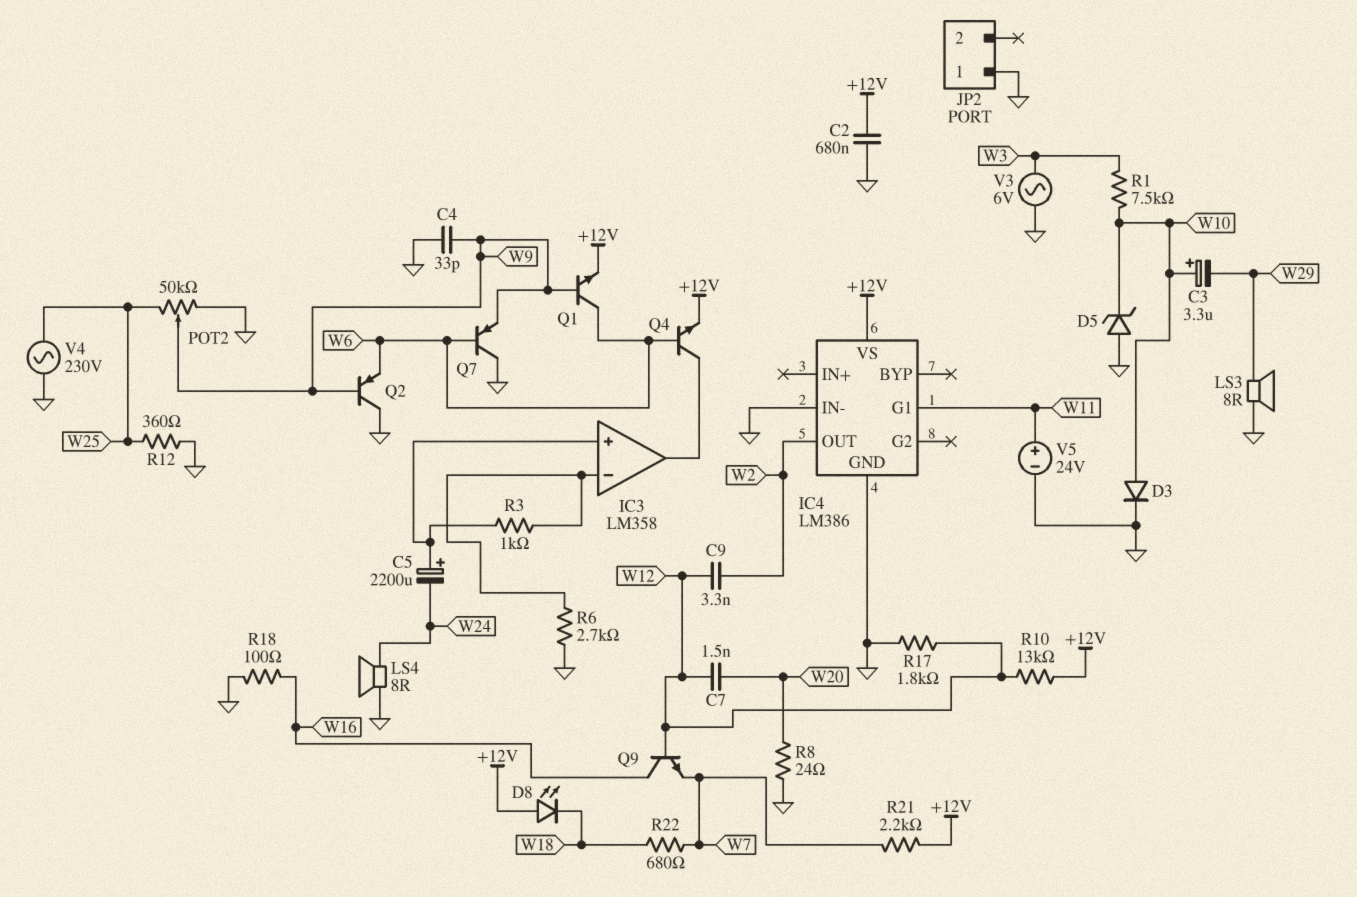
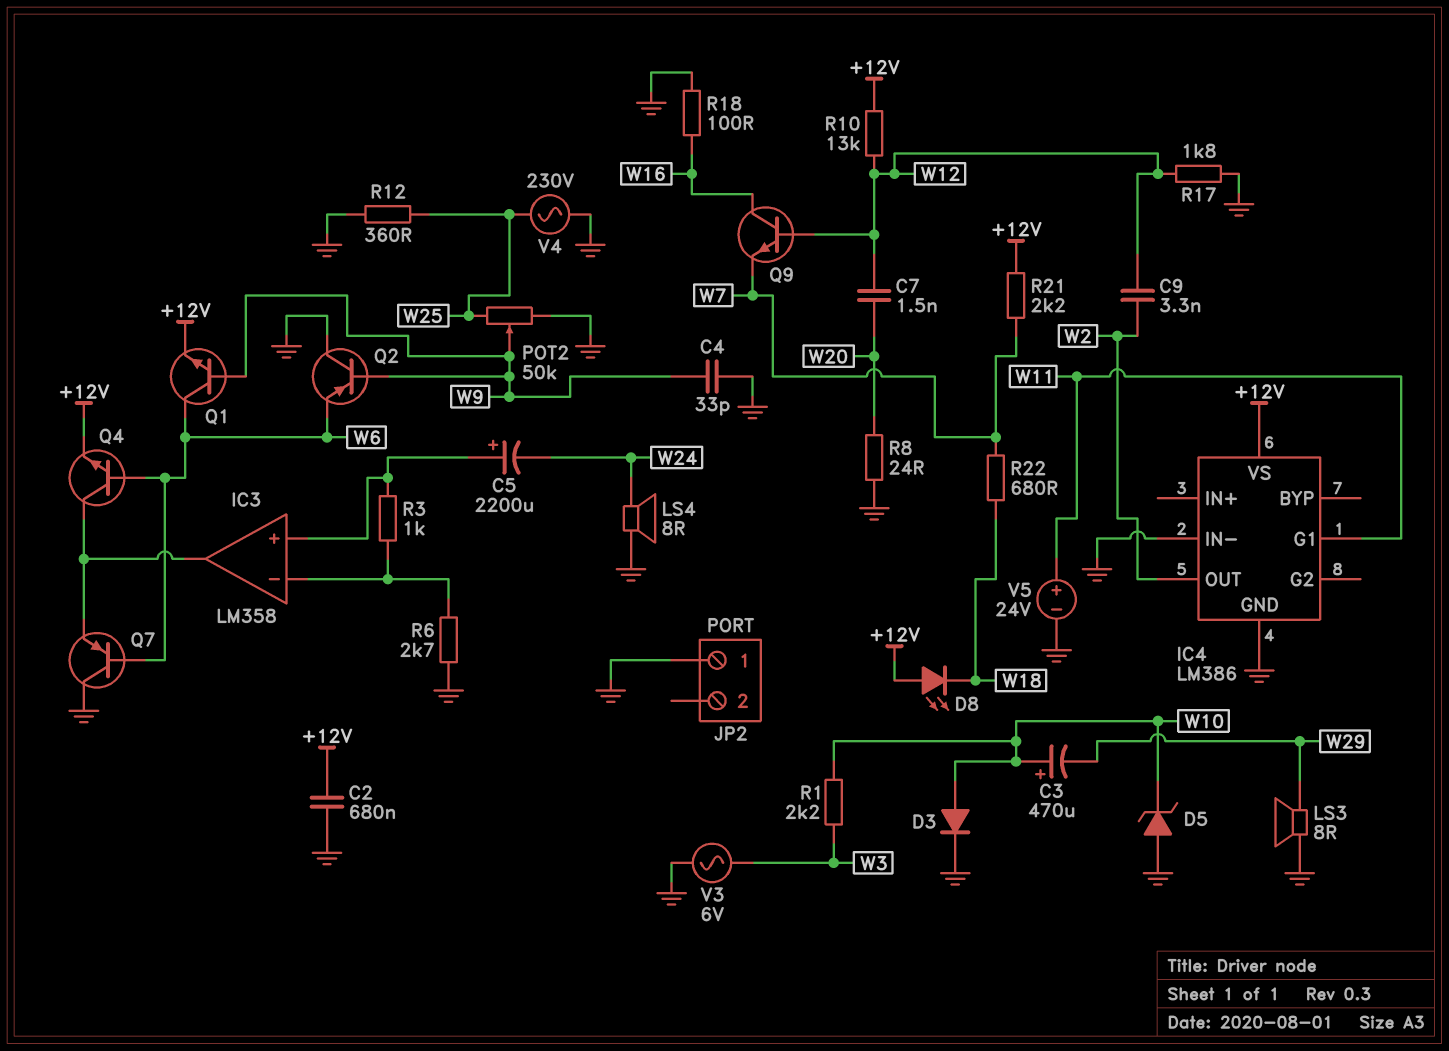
C3: 3.3uF (plus W10, minus W29) -> 470uF (plus W10, minus W29)
Q7: PNP (B W6, C GND, E W9) -> PNP (B W6, C GND, E IC3/out)
R1: 7.5k (W3, W10) -> 2.2k (W3, W10)

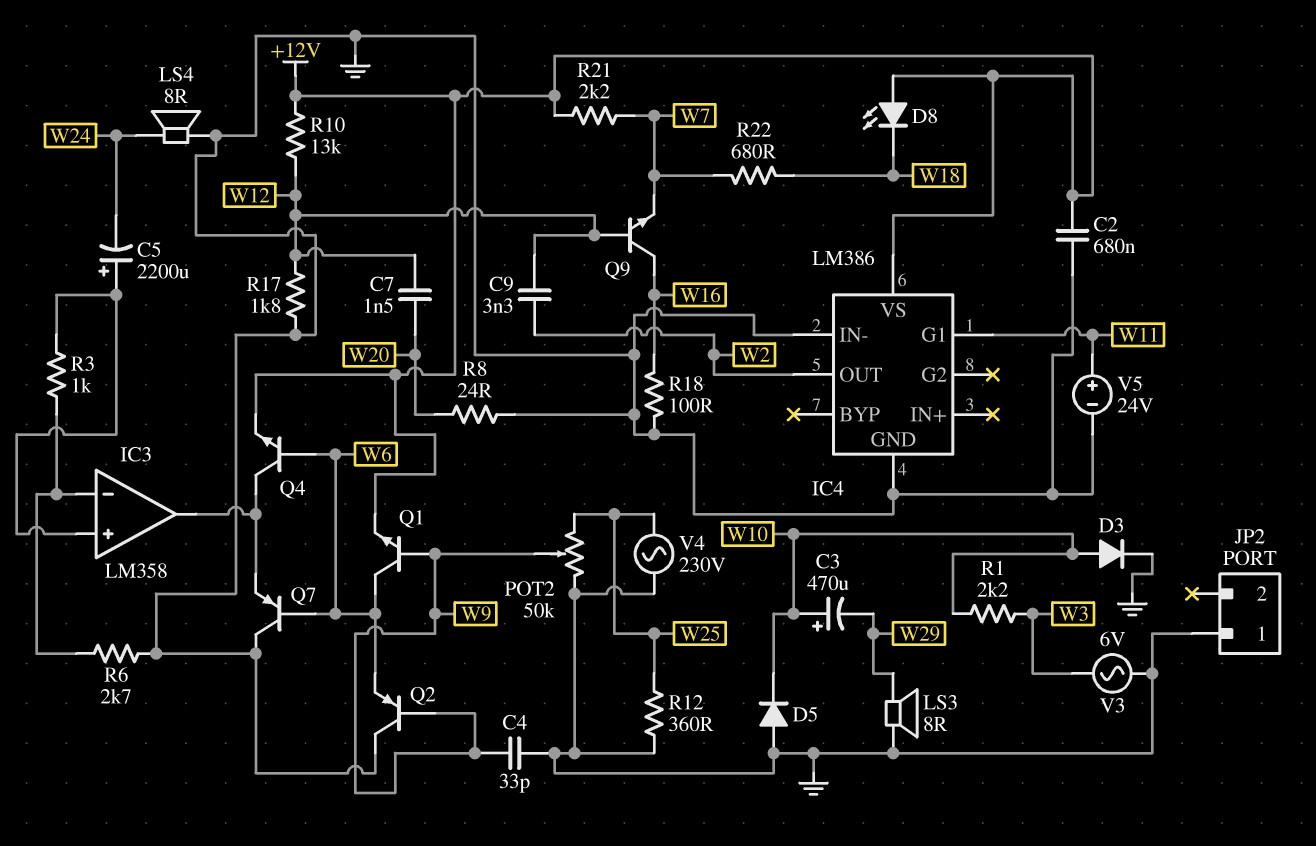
D5: zener (A GND, K W10) -> diode (A GND, K W10)

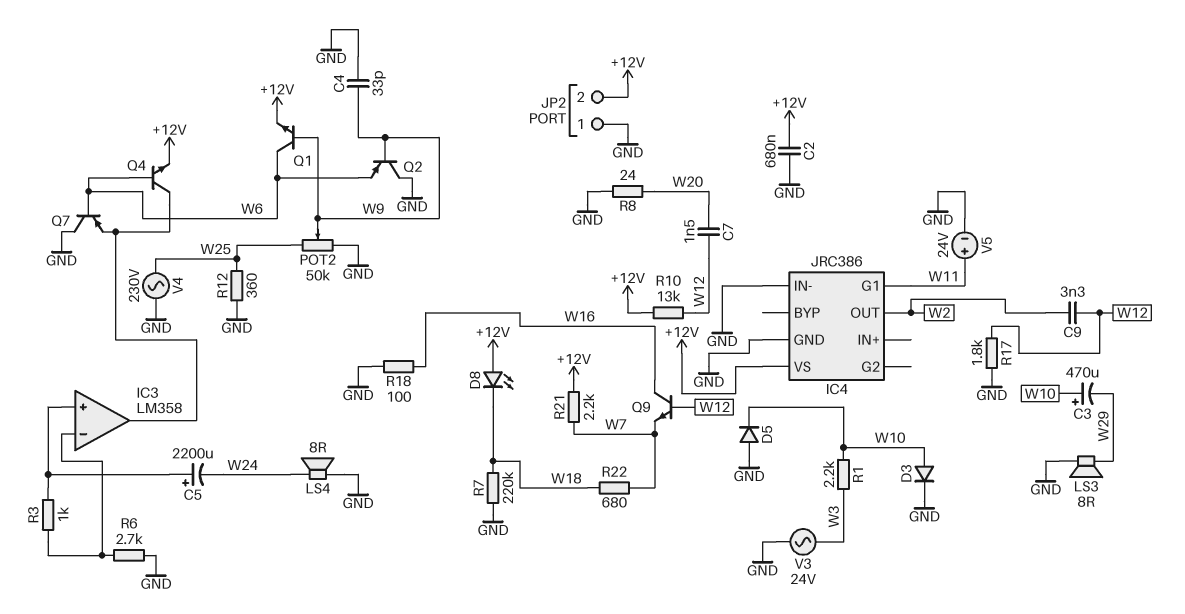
IC4: LM386 -> JRC386
JP2 pin 2: none -> +12V
R7: none -> 220k (GND, W18)
V3: AC 6V (GND, W3) -> AC 24V (GND, W3)

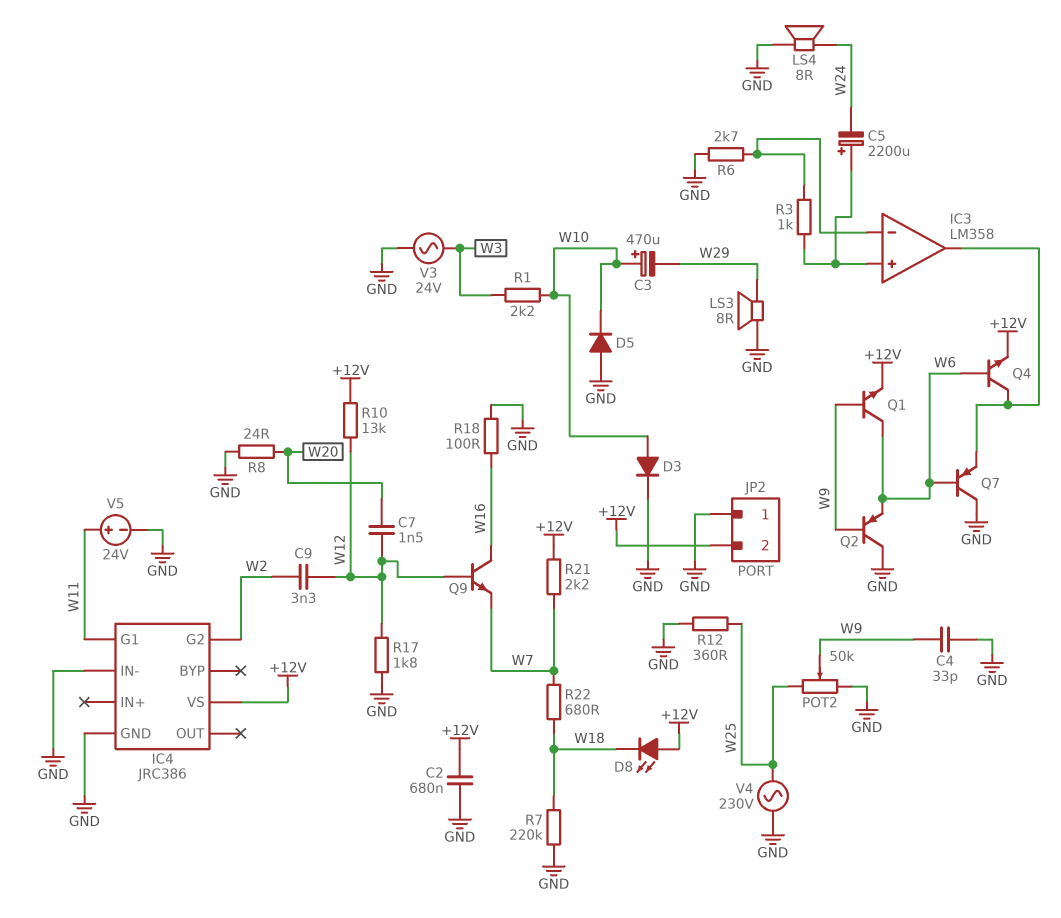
IC4 pin G2: none -> W2
IC4 pin OUT: W2 -> none

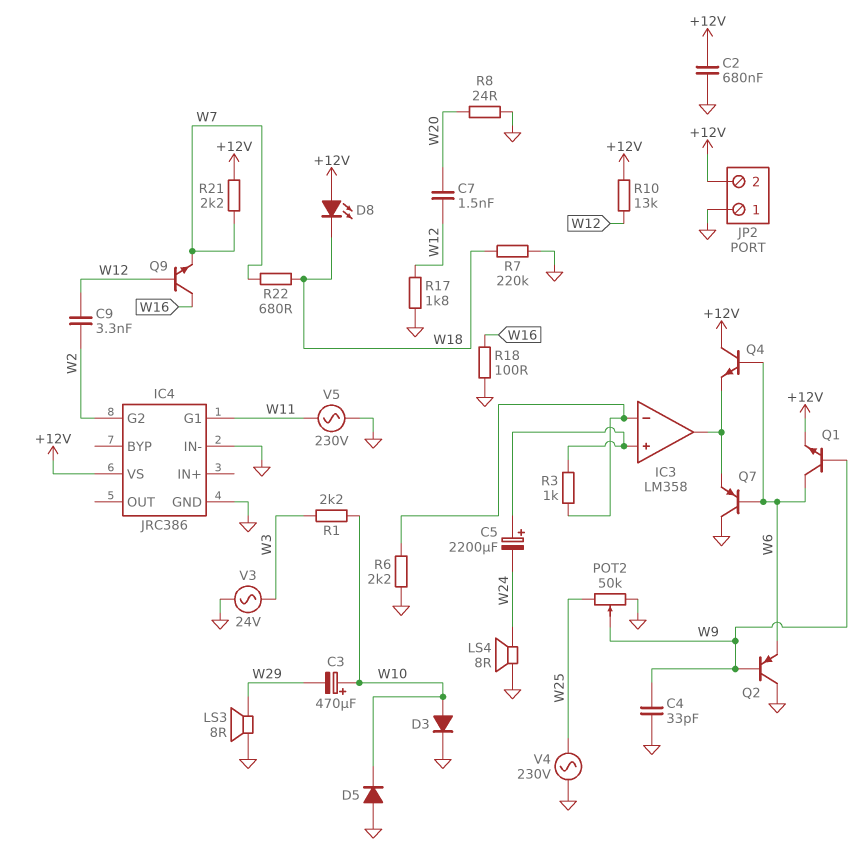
Q4: NPN (B W6, C IC3/out, E +12V) -> NPN (B W6, C +12V, E IC3/out)
R6: 2.7k (GND, IC3/in-) -> 2.2k (GND, IC3/in-)
R12: 360 (GND, W25) -> none
V5: 24V (plus W11, minus GND) -> AC 230V (GND, W11)

